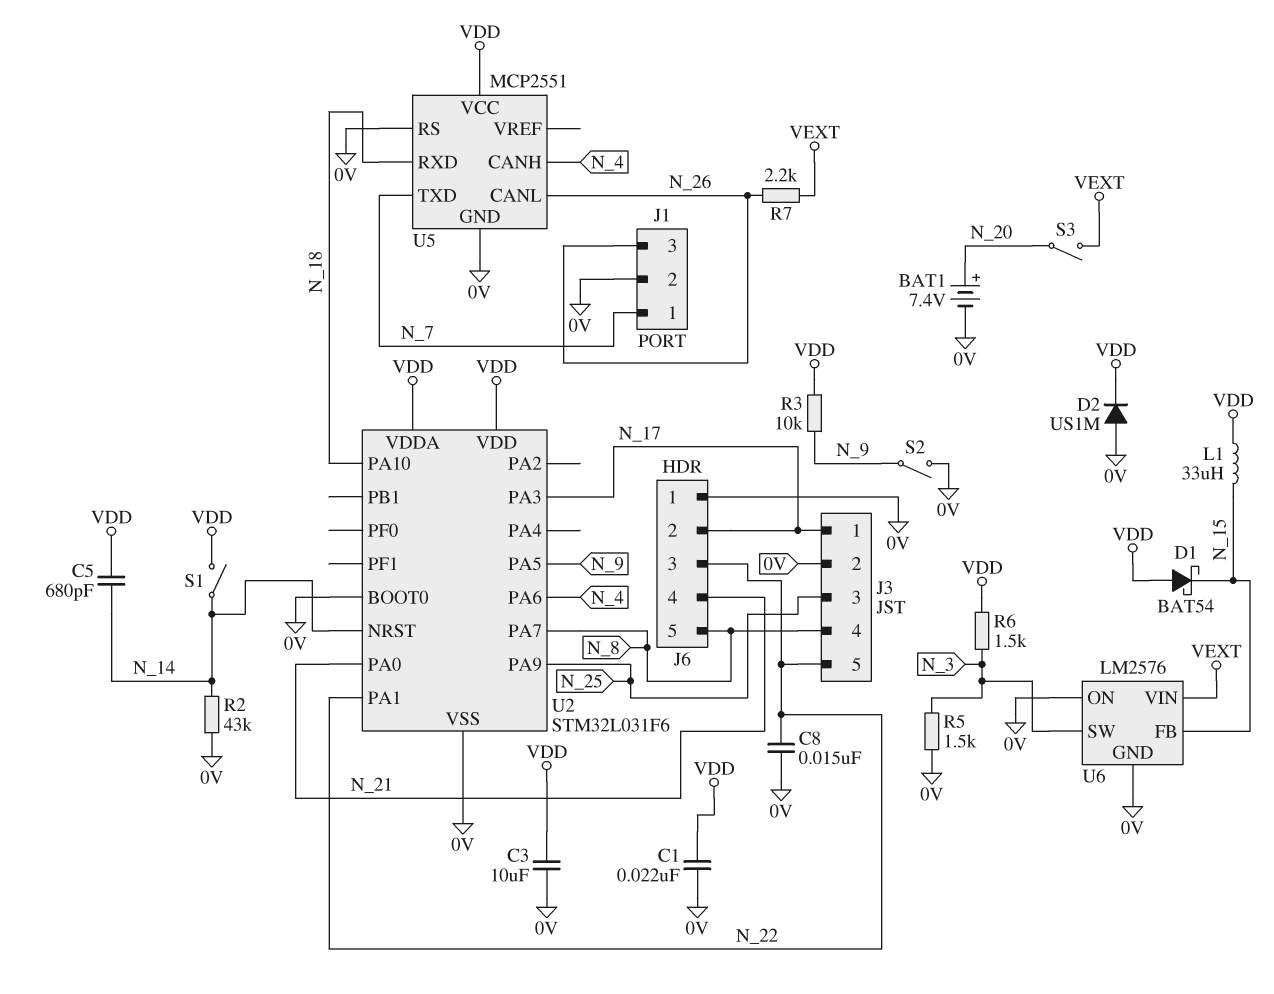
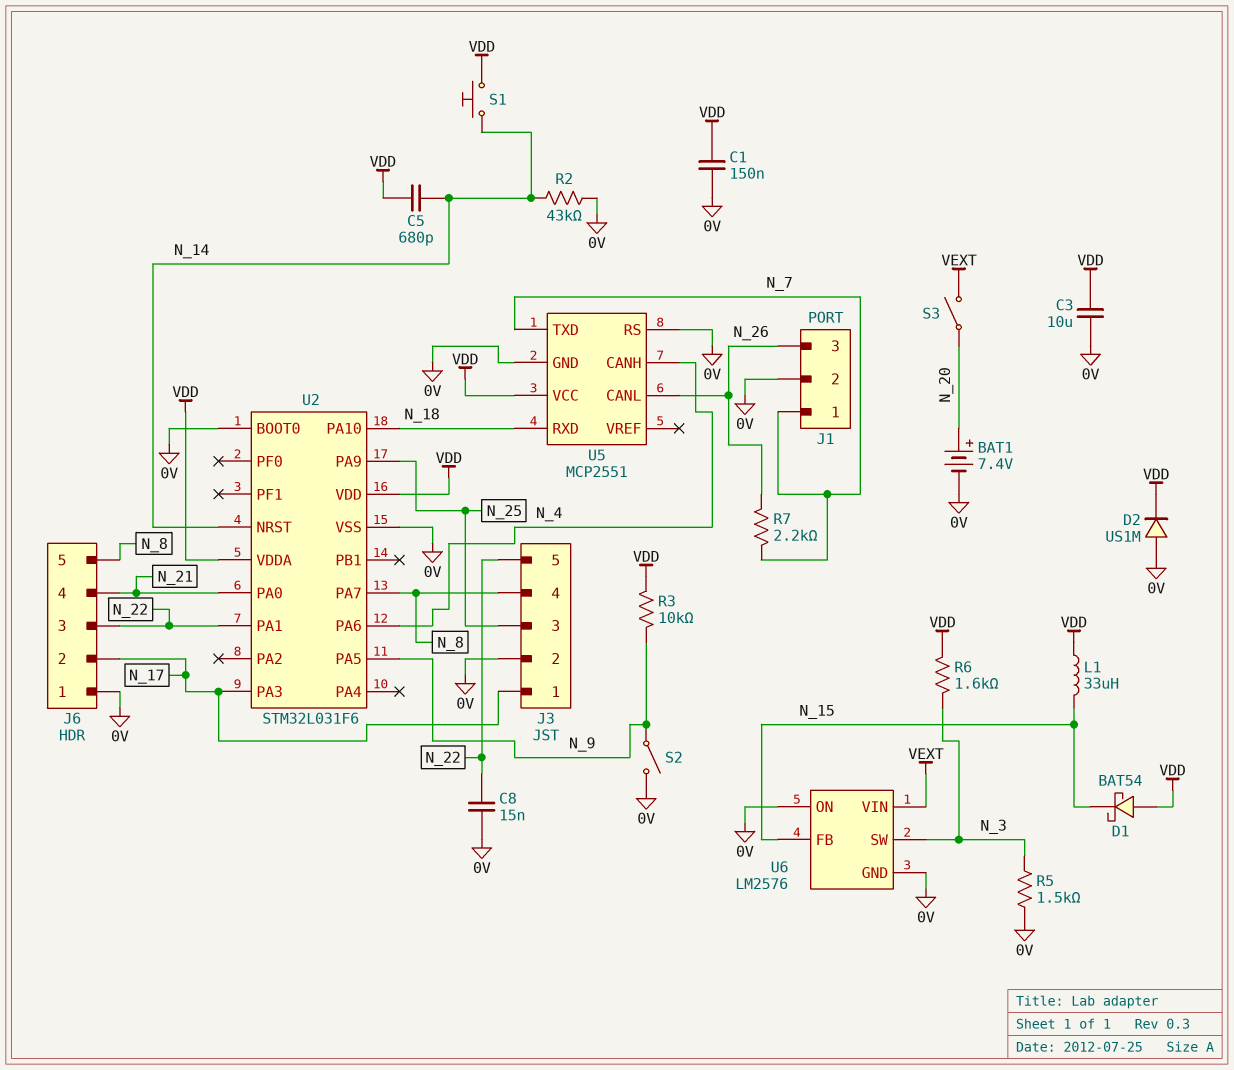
C1: 22nF (0V, VDD) -> 150nF (0V, VDD)
R6: 1.5k (N_3, VDD) -> 1.6k (N_3, VDD)
R7: 2.2k (N_26, VEXT) -> 2.2k (N_7, N_26)
S1: switch (N_14, VDD) -> button (N_14, VDD)

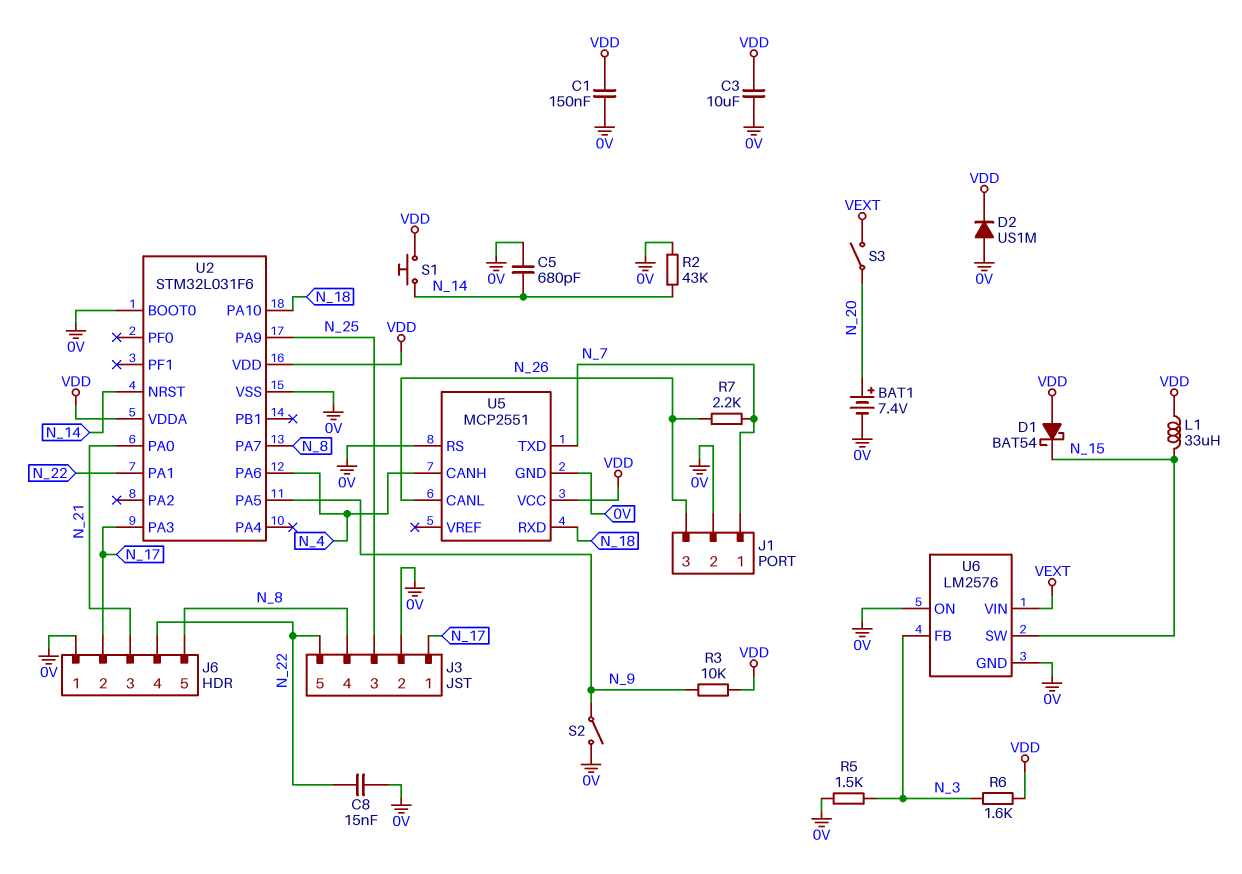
C5: 680pF (N_14, VDD) -> 680pF (0V, N_14)
J6 pin 3: N_22 -> N_21
J6 pin 4: N_21 -> N_22
U6 pin FB: N_15 -> N_3
U6 pin SW: N_3 -> N_15

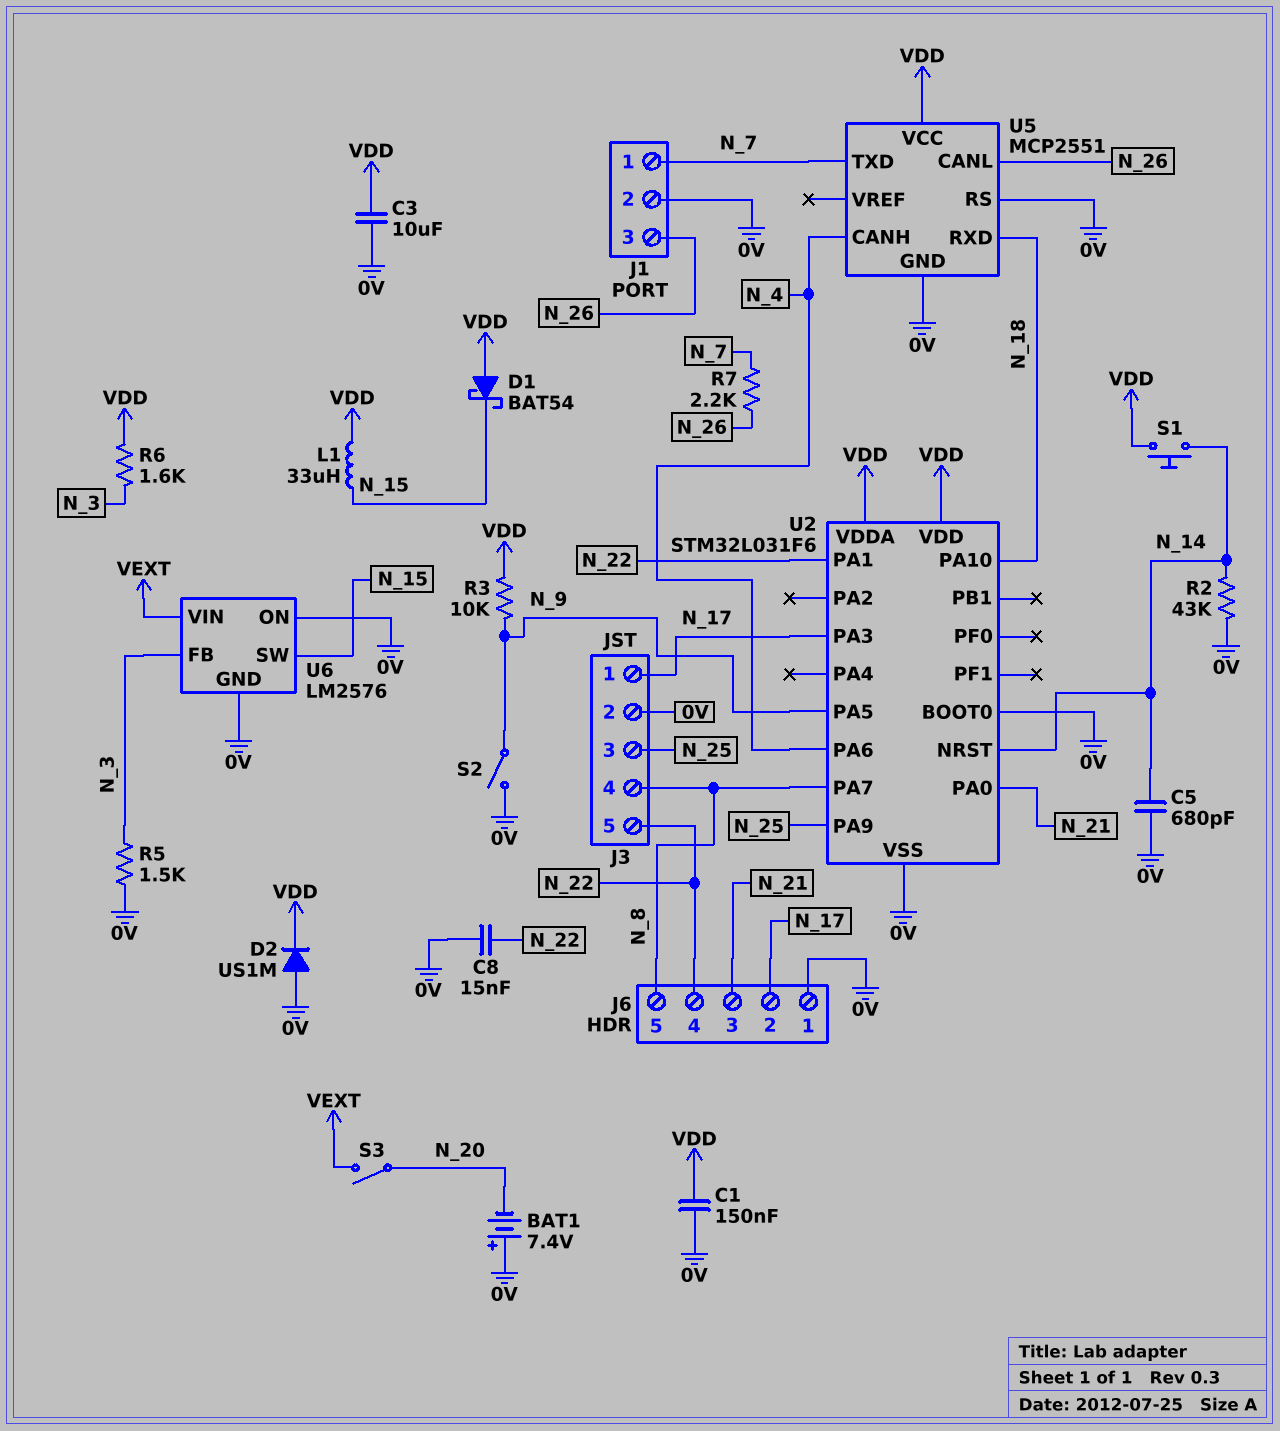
BAT1: 7.4V (plus N_20, minus 0V) -> 7.4V (plus 0V, minus N_20)

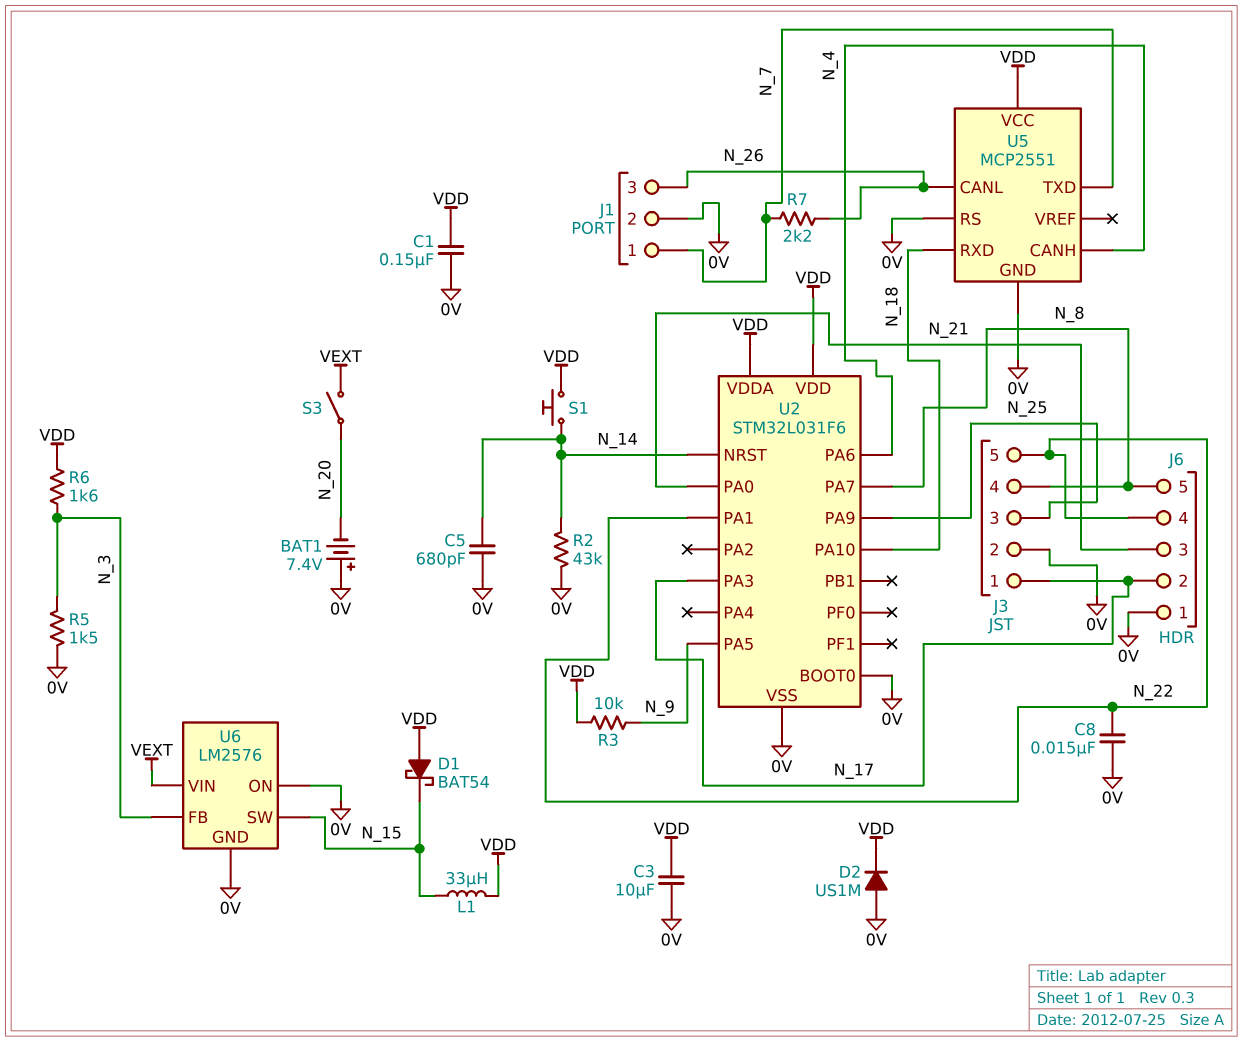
S2: switch (0V, N_9) -> none

